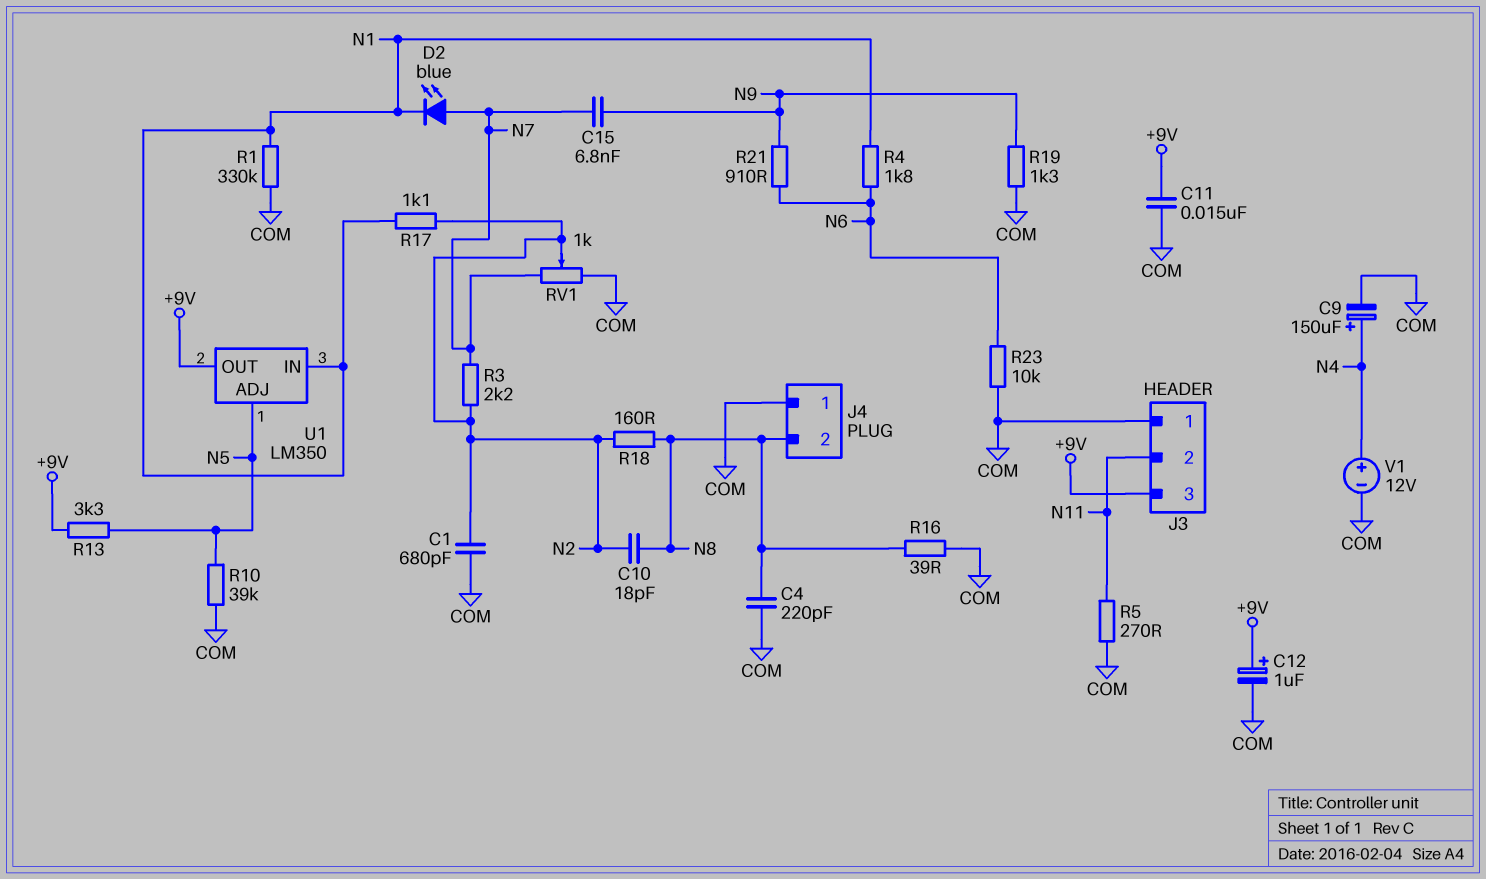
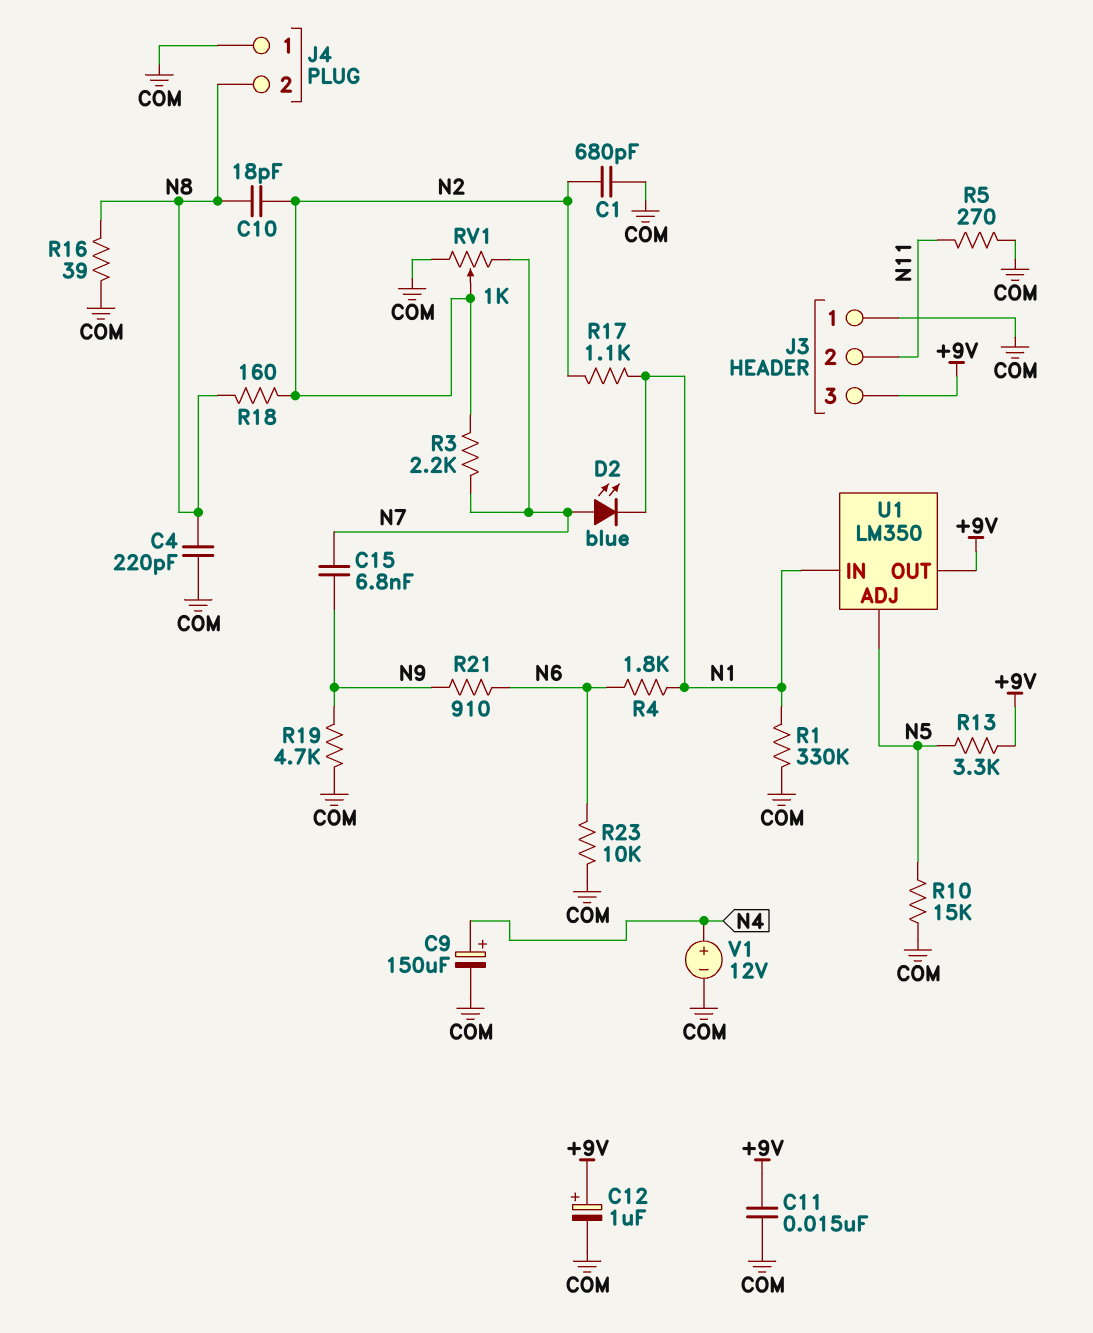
R10: 39k (COM, N5) -> 15k (COM, N5)
R19: 1.3k (COM, N9) -> 4.7k (COM, N9)

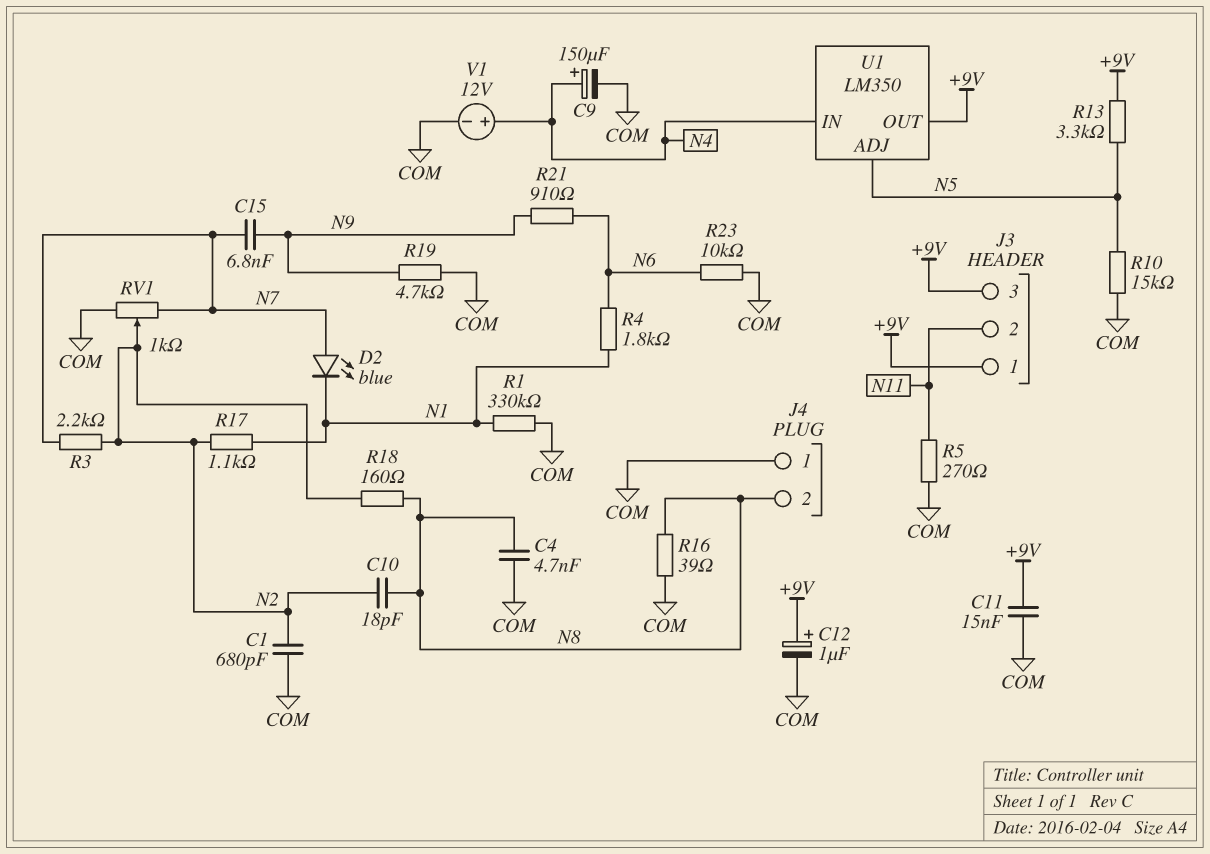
C4: 220pF (COM, N8) -> 4.7nF (COM, N8)
J3 pin 1: COM -> +9V
U1 pin IN: N1 -> N4

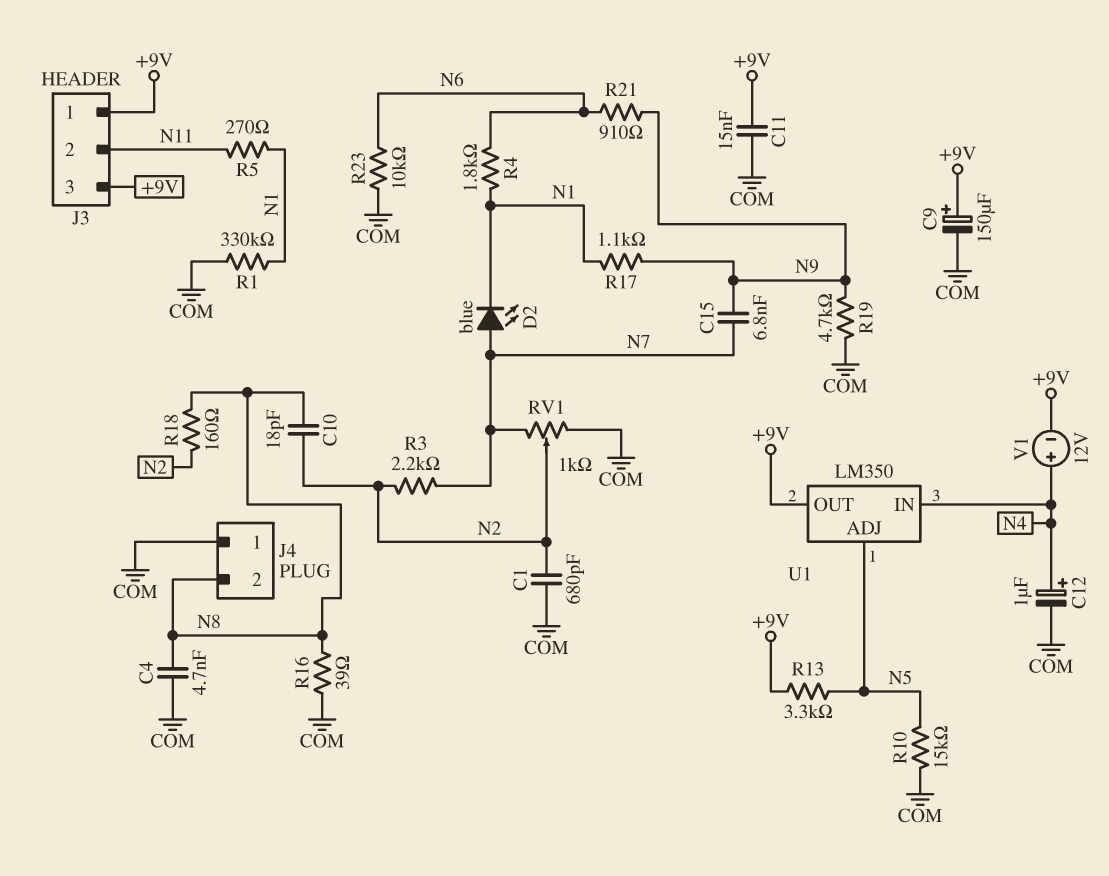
C9: 150uF (plus N4, minus COM) -> 150uF (plus +9V, minus COM)
C12: 1uF (plus +9V, minus COM) -> 1uF (plus N4, minus COM)
R5: 270 (COM, N11) -> 270 (N1, N11)
R17: 1.1k (N1, N2) -> 1.1k (N1, N9)
V1: 12V (plus N4, minus COM) -> 12V (plus N4, minus +9V)

